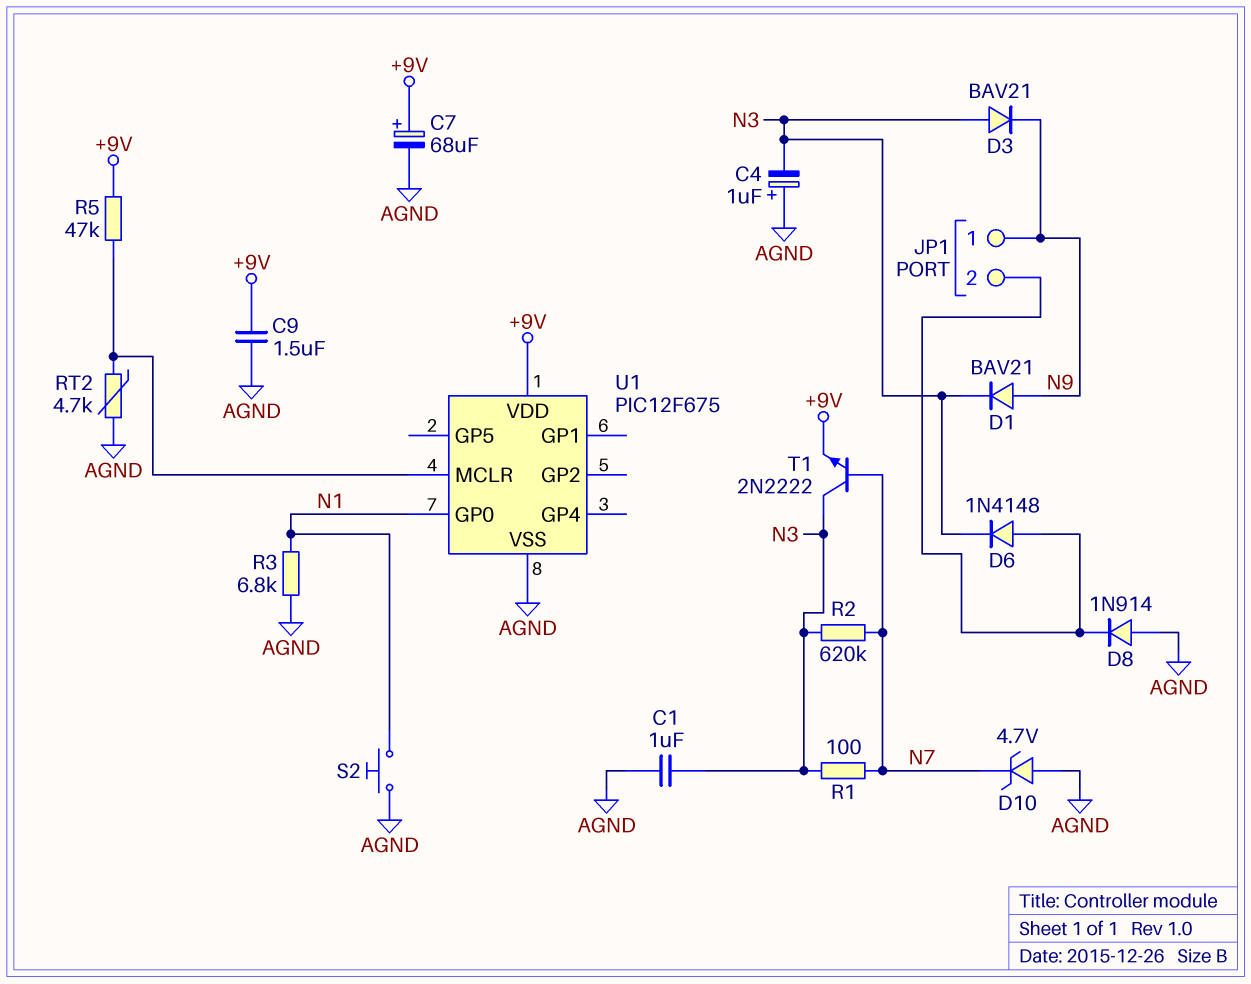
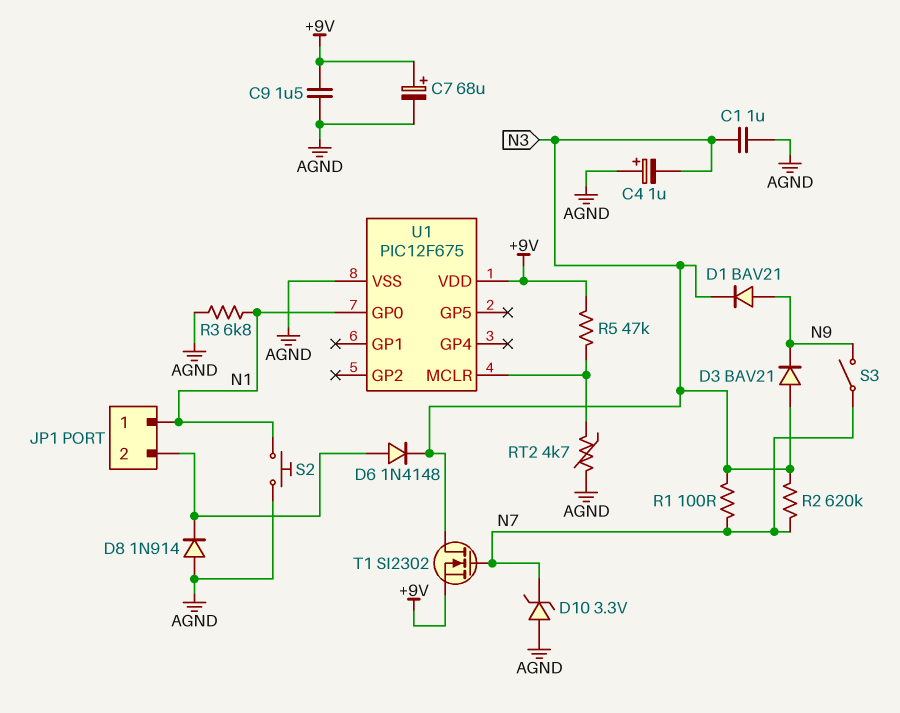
D10: zener 4.7V (A AGND, K N7) -> zener 3.3V (A AGND, K N7)
JP1 pin 1: N9 -> N1
S3: none -> switch (N7, N9)
T1: NPN 2N2222 (B N7, C N3, E +9V) -> NMOS SI2302 (G N7, D N3, S +9V)

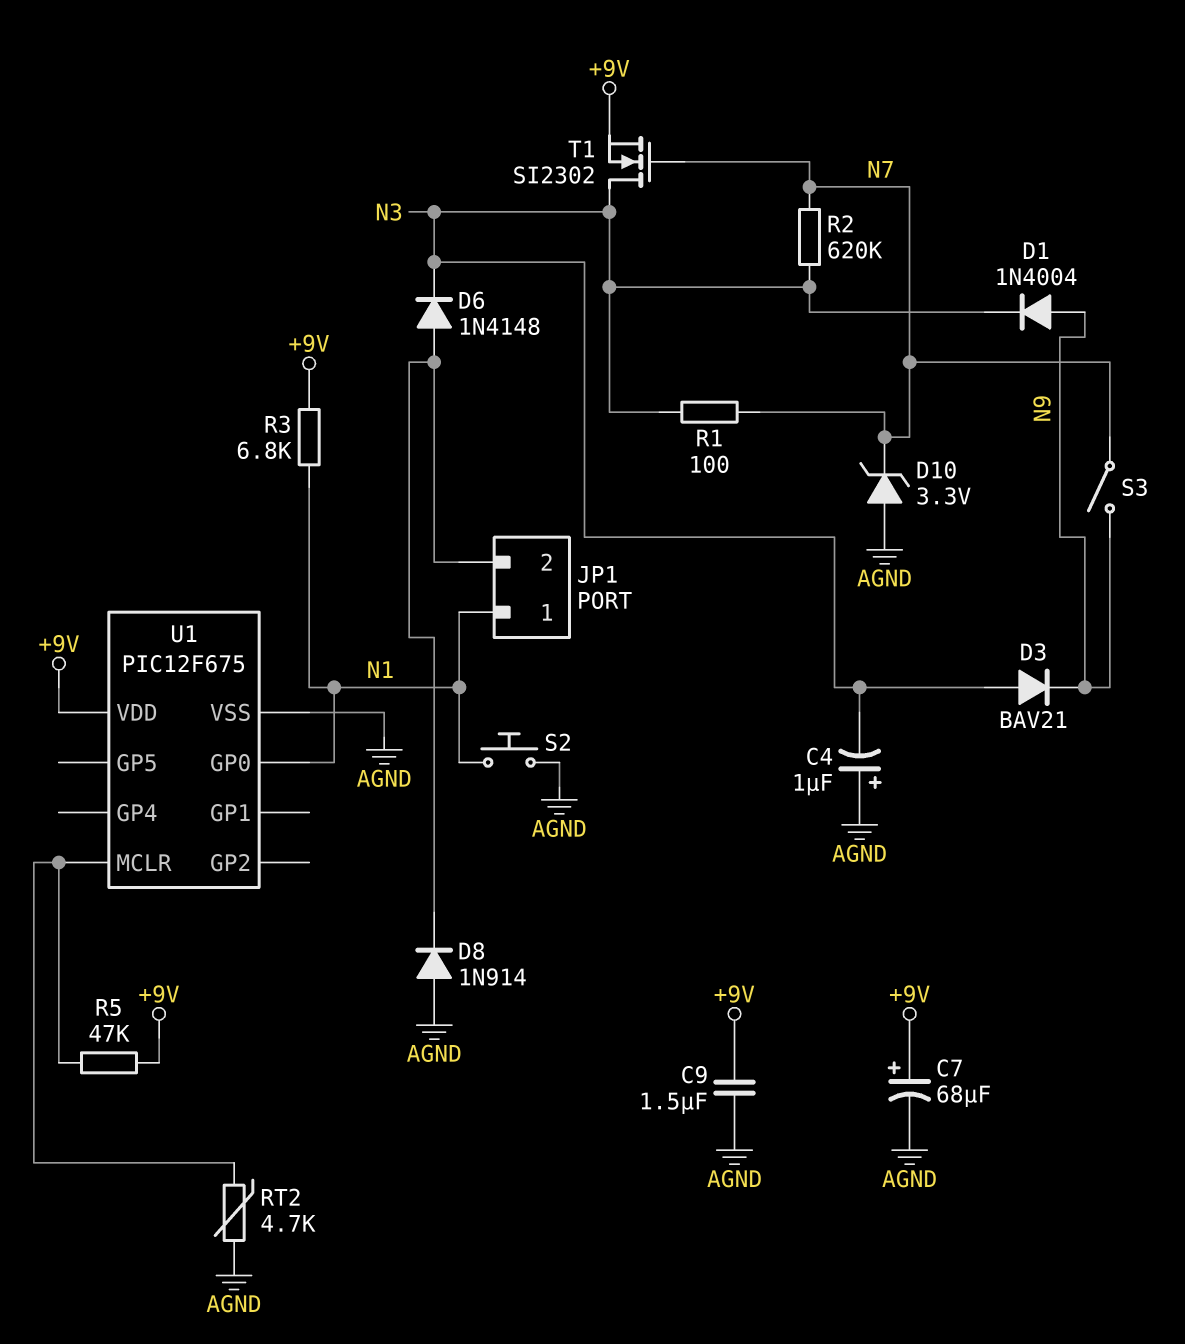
C1: 1uF (AGND, N3) -> none
D1: diode BAV21 (A N9, K N3) -> diode 1N4004 (A N9, K N3)
R3: 6.8k (AGND, N1) -> 6.8k (+9V, N1)

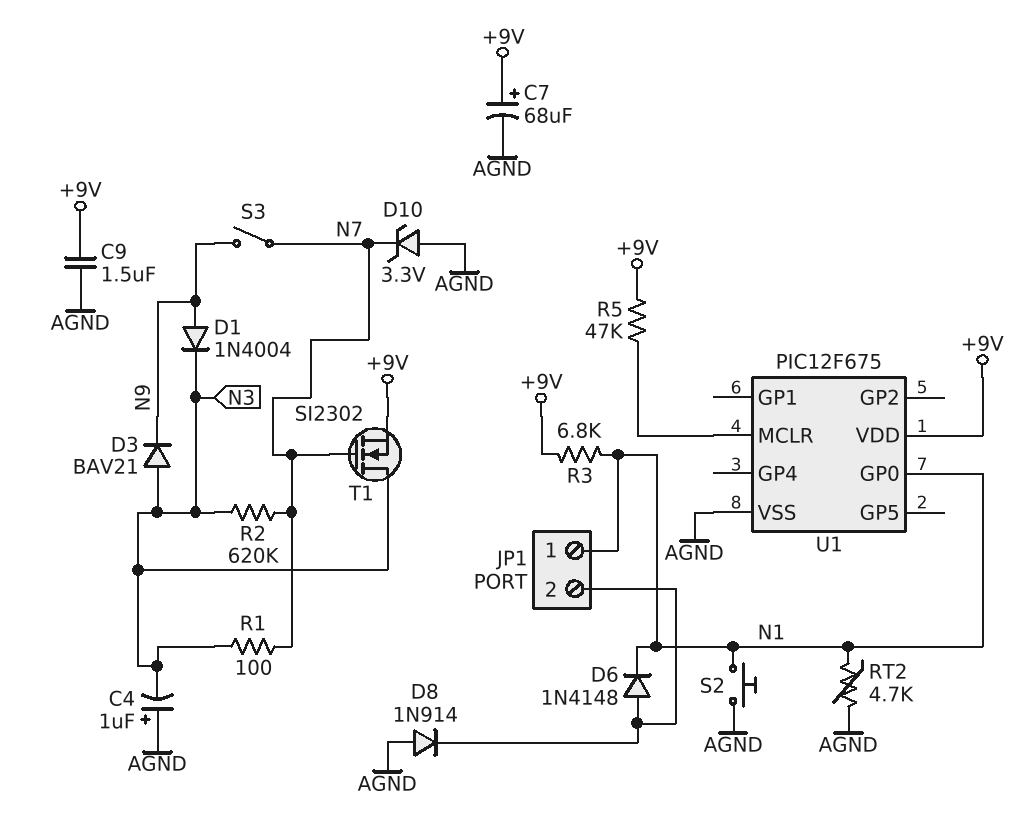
D6: diode 1N4148 (A JP1/2, K N3) -> diode 1N4148 (A JP1/2, K N1)
RT2: 4.7k (AGND, U1/MCLR) -> 4.7k (AGND, N1)

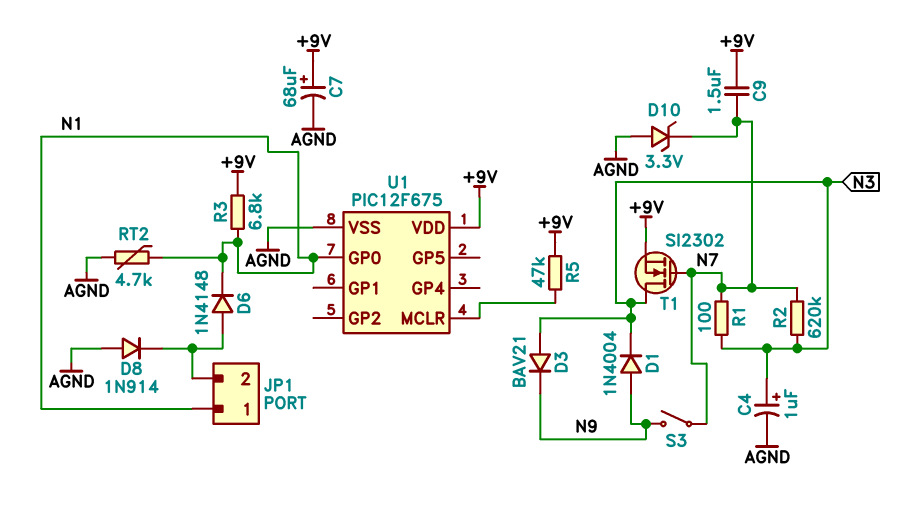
C4: 1uF (plus AGND, minus N3) -> 1uF (plus N3, minus AGND)
C9: 1.5uF (+9V, AGND) -> 1.5uF (+9V, N7)
S2: button (AGND, N1) -> none

